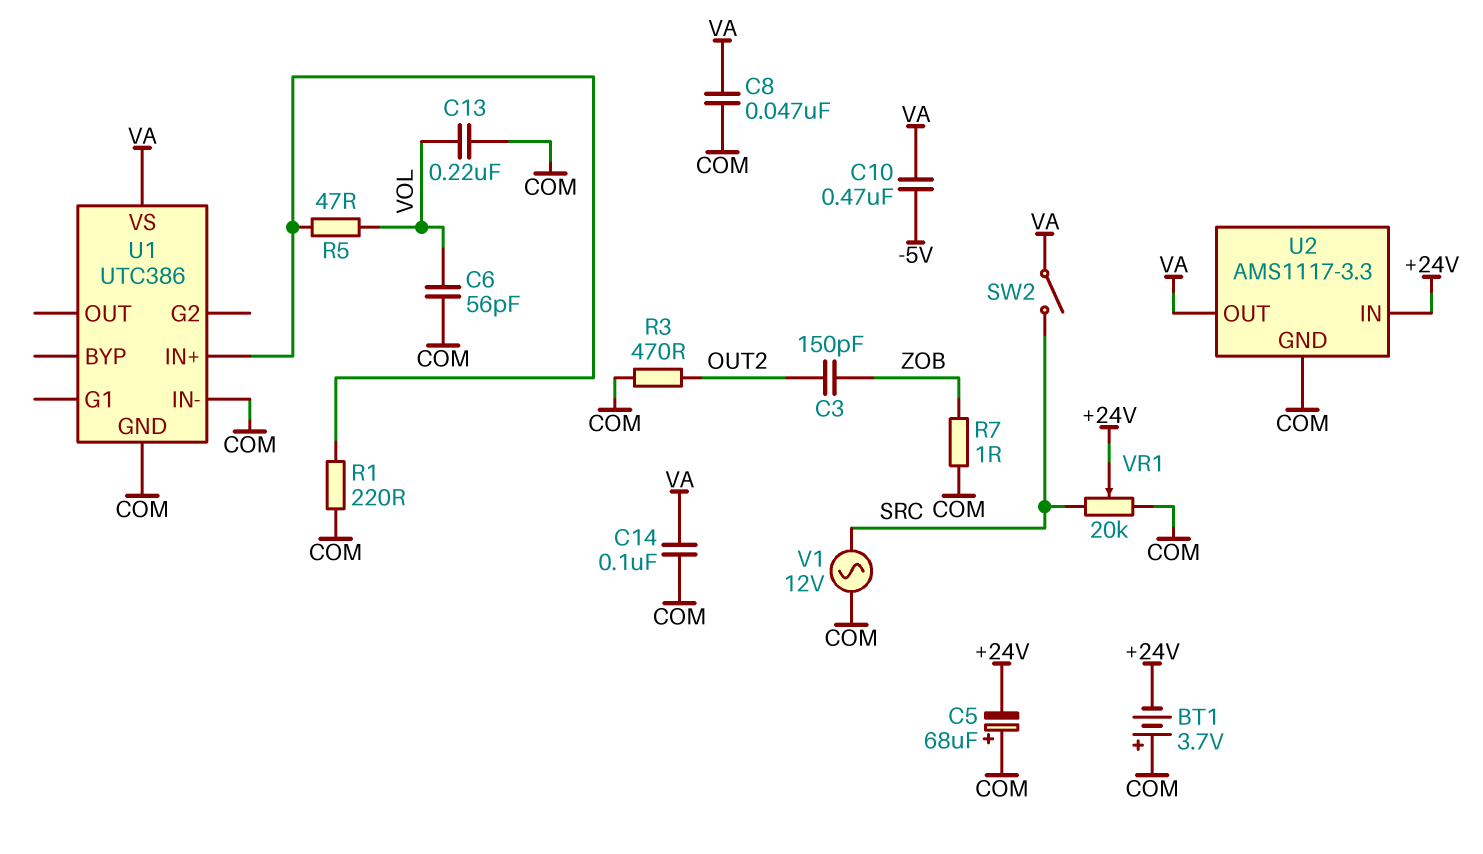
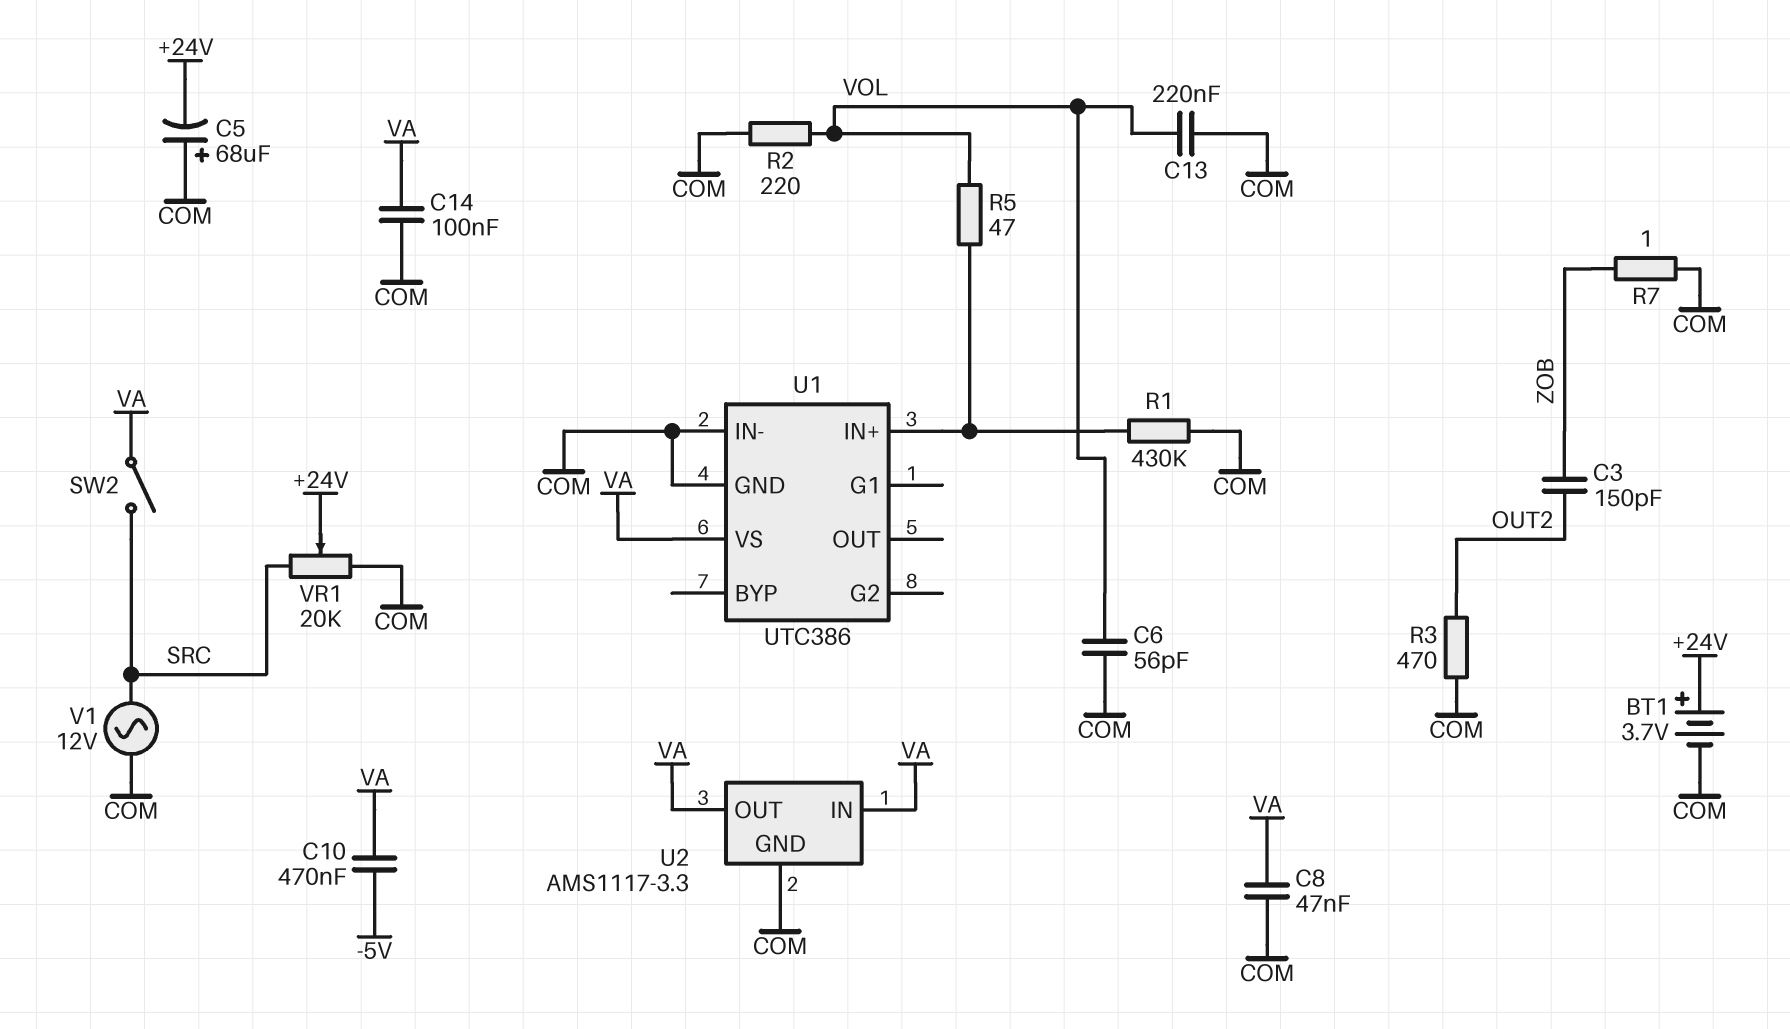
BT1: 3.7V (plus COM, minus +24V) -> 3.7V (plus +24V, minus COM)
R1: 220 (COM, U1/IN+) -> 430k (COM, U1/IN+)
R2: none -> 220 (COM, VOL)
U2 pin IN: +24V -> VA

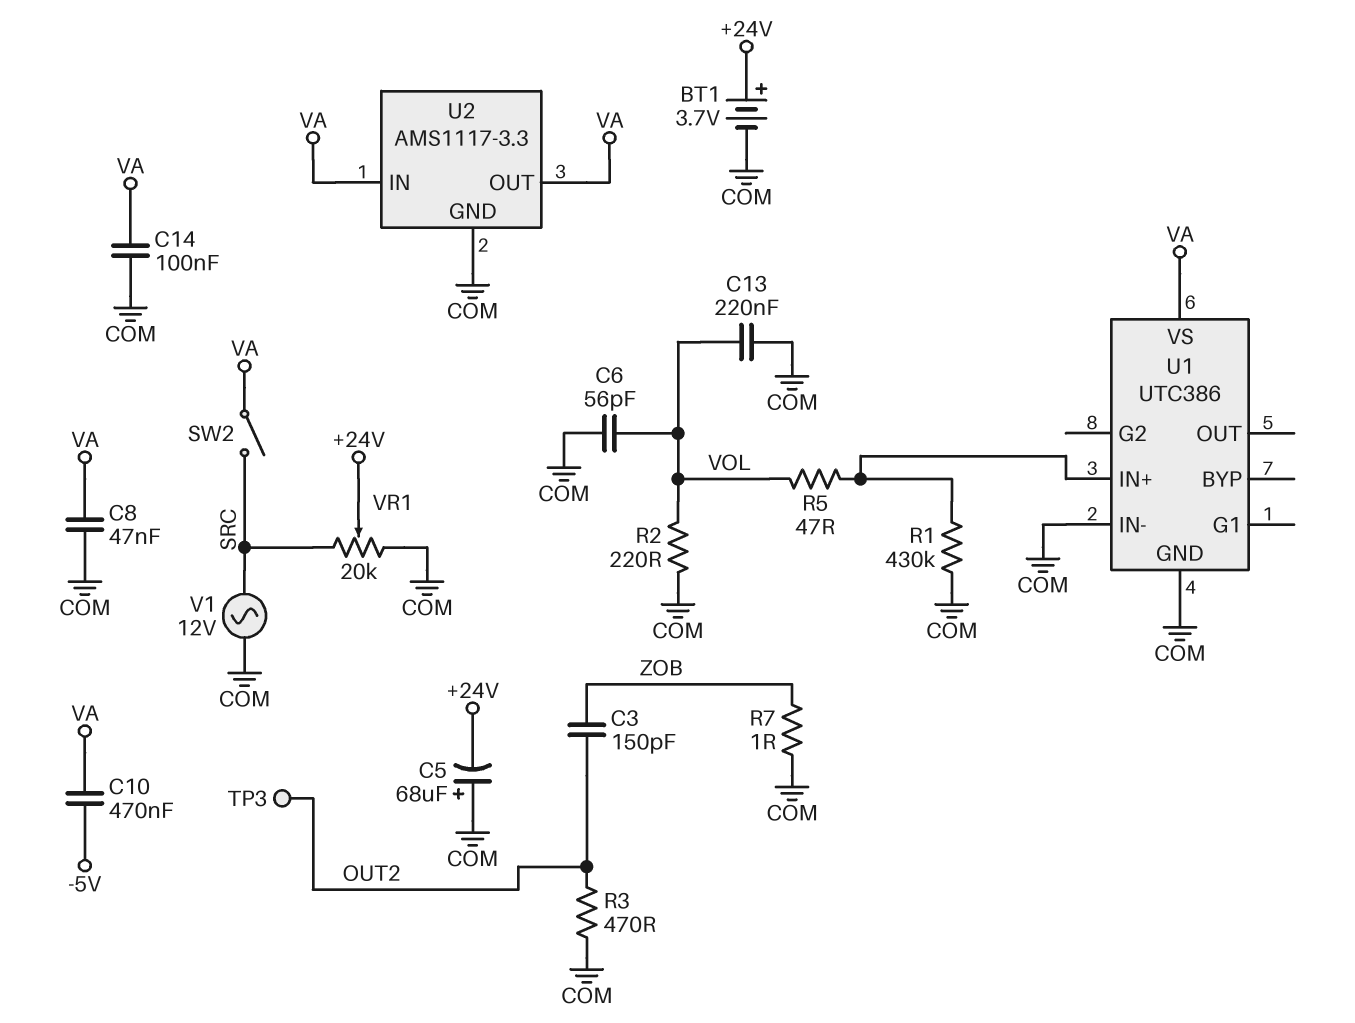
TP3: none -> test point (OUT2)

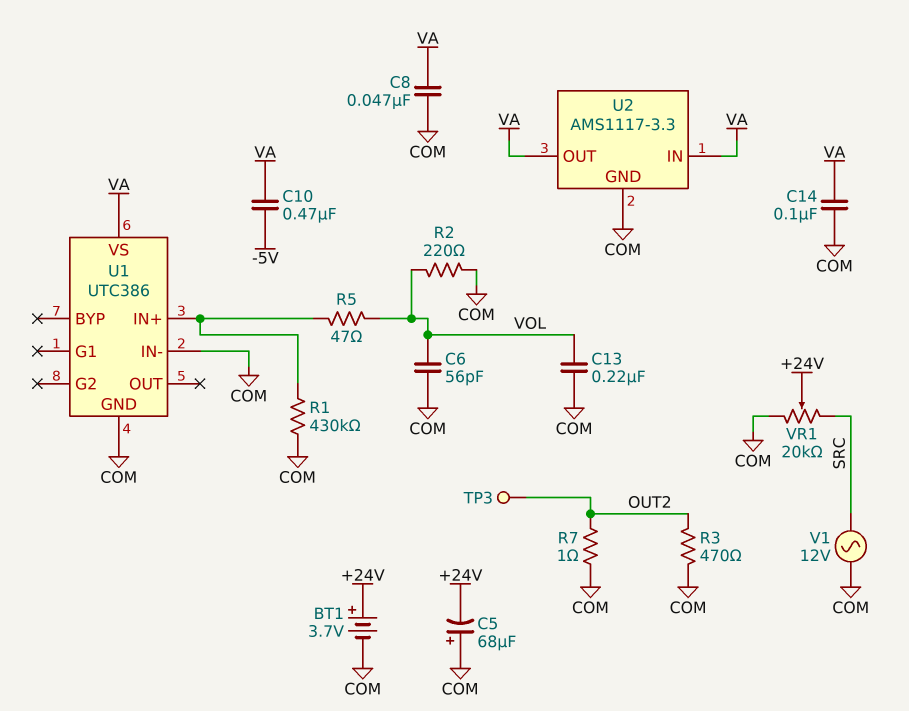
C3: 150pF (OUT2, ZOB) -> none
R7: 1 (COM, ZOB) -> 1 (COM, OUT2)
SW2: switch (SRC, VA) -> none

